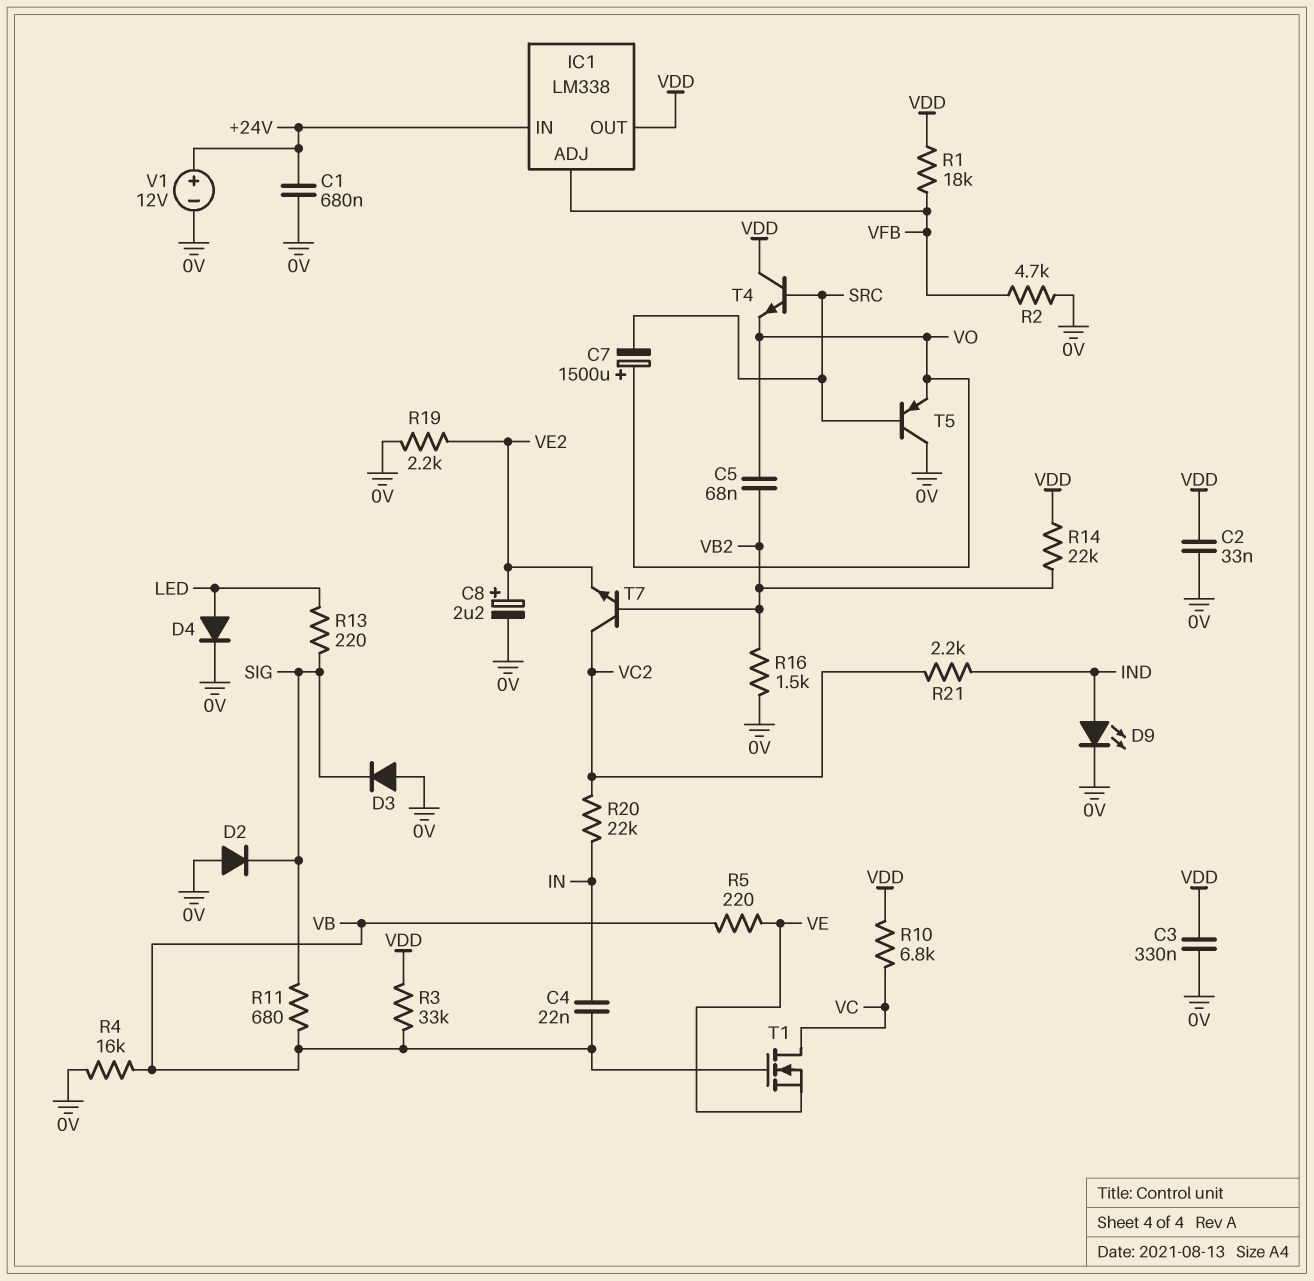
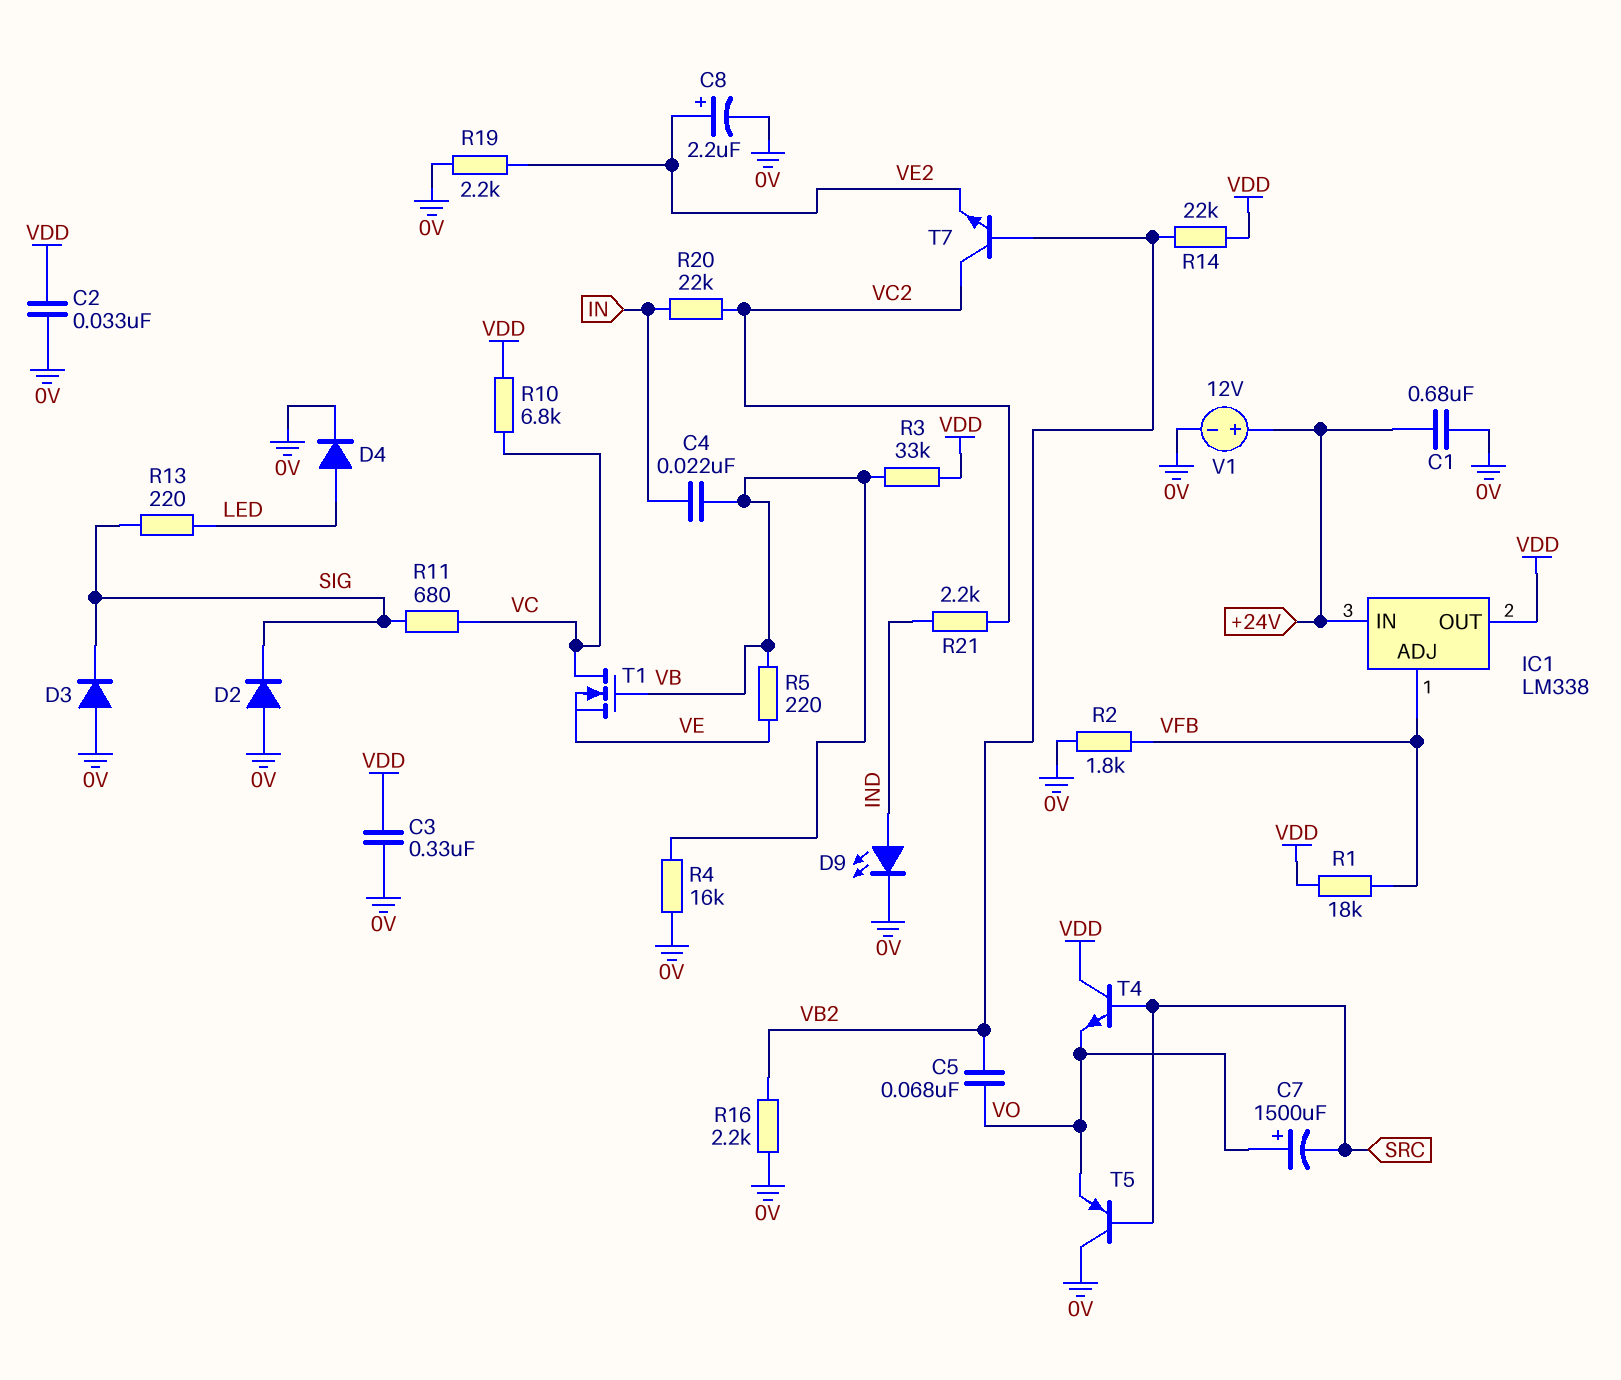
R2: 4.7k (0V, VFB) -> 1.8k (0V, VFB)
R11: 680 (SIG, VB) -> 680 (SIG, VC)
R16: 1.5k (0V, VB2) -> 2.2k (0V, VB2)

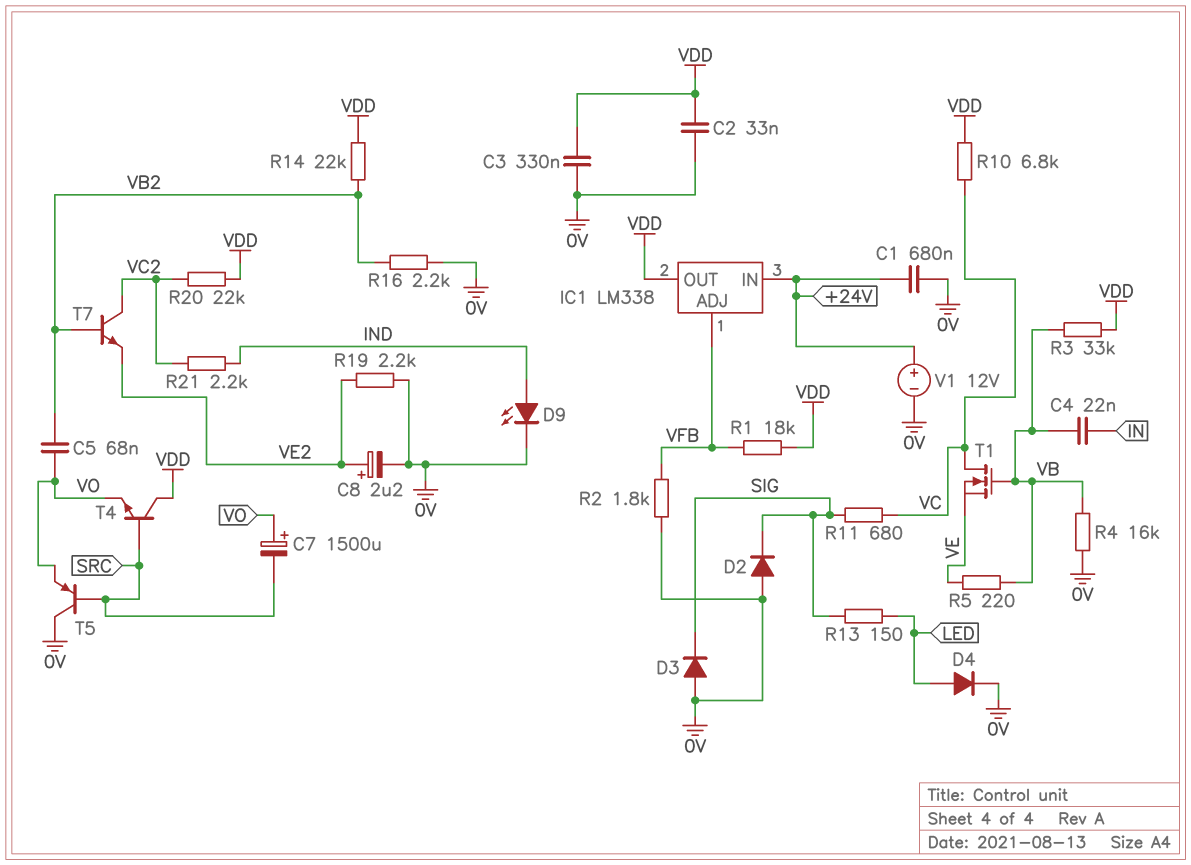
R13: 220 (LED, SIG) -> 150 (LED, SIG)
R20: 22k (IN, VC2) -> 22k (VC2, VDD)

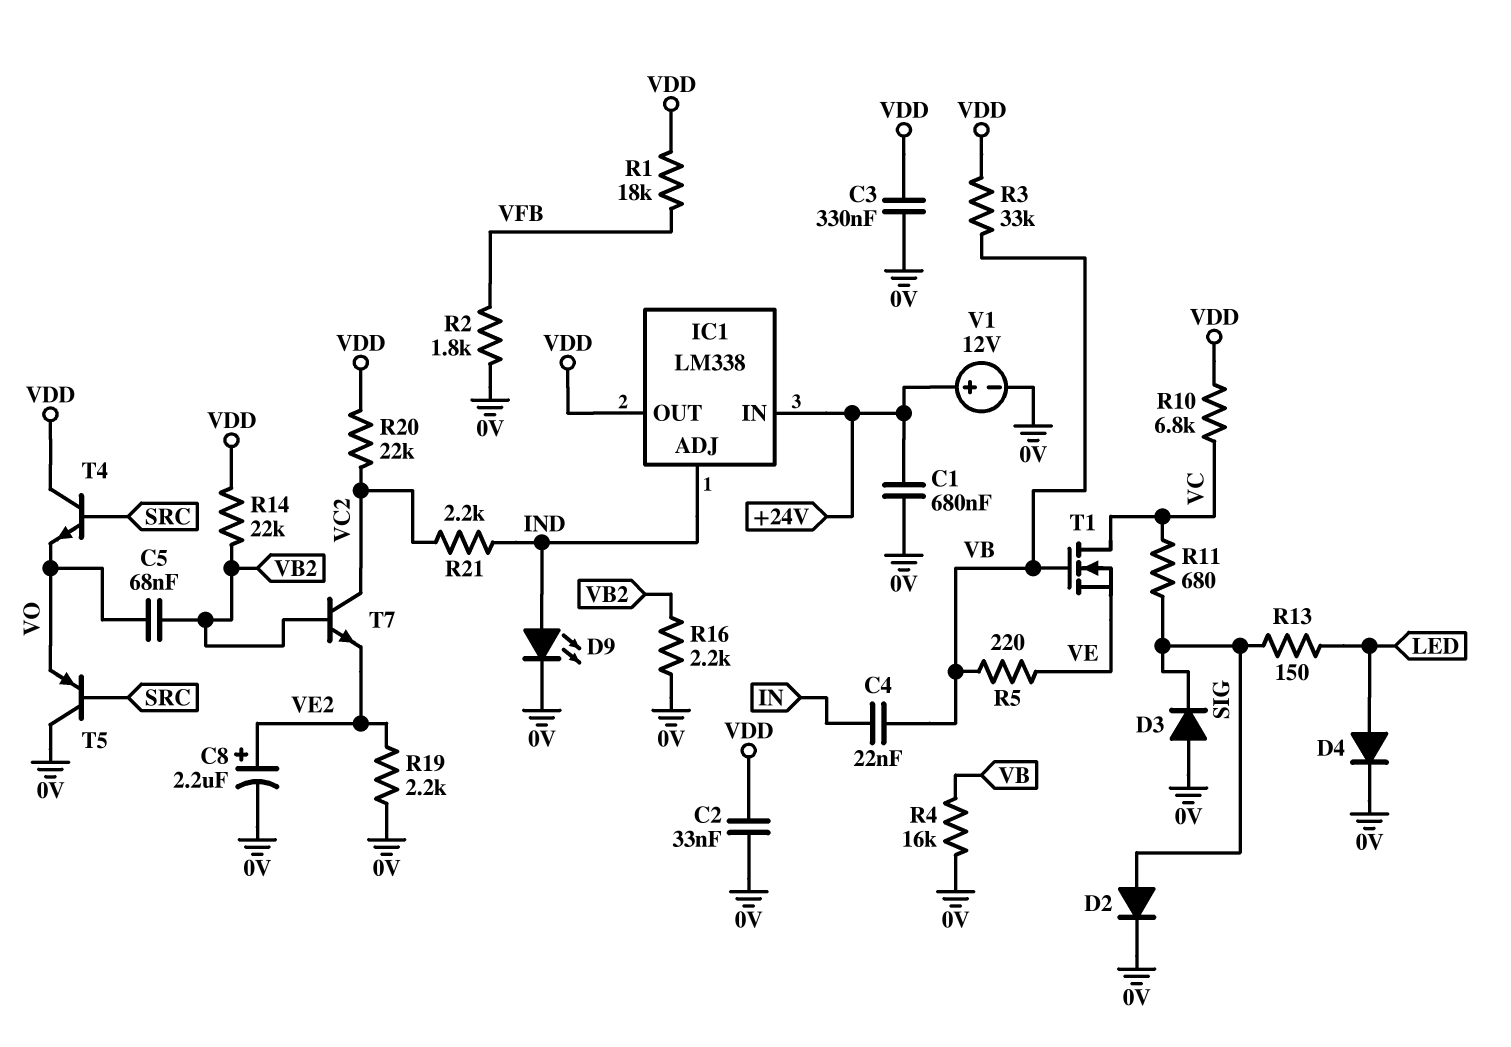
C7: 1500uF (plus VO, minus SRC) -> none
D2: diode (A 0V, K SIG) -> diode (A SIG, K 0V)
IC1 pin ADJ: VFB -> IND

